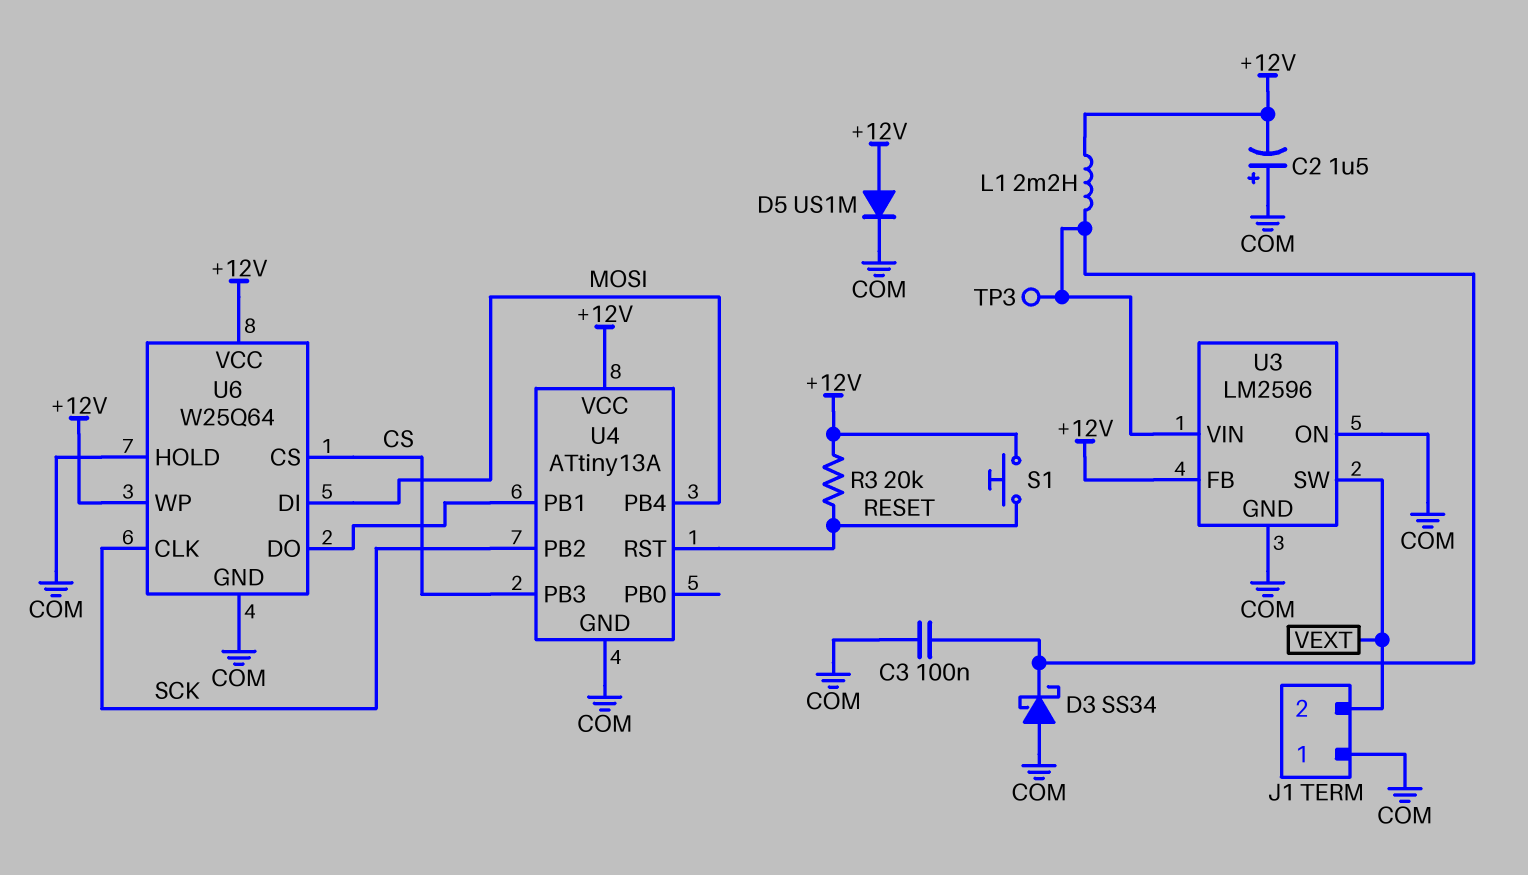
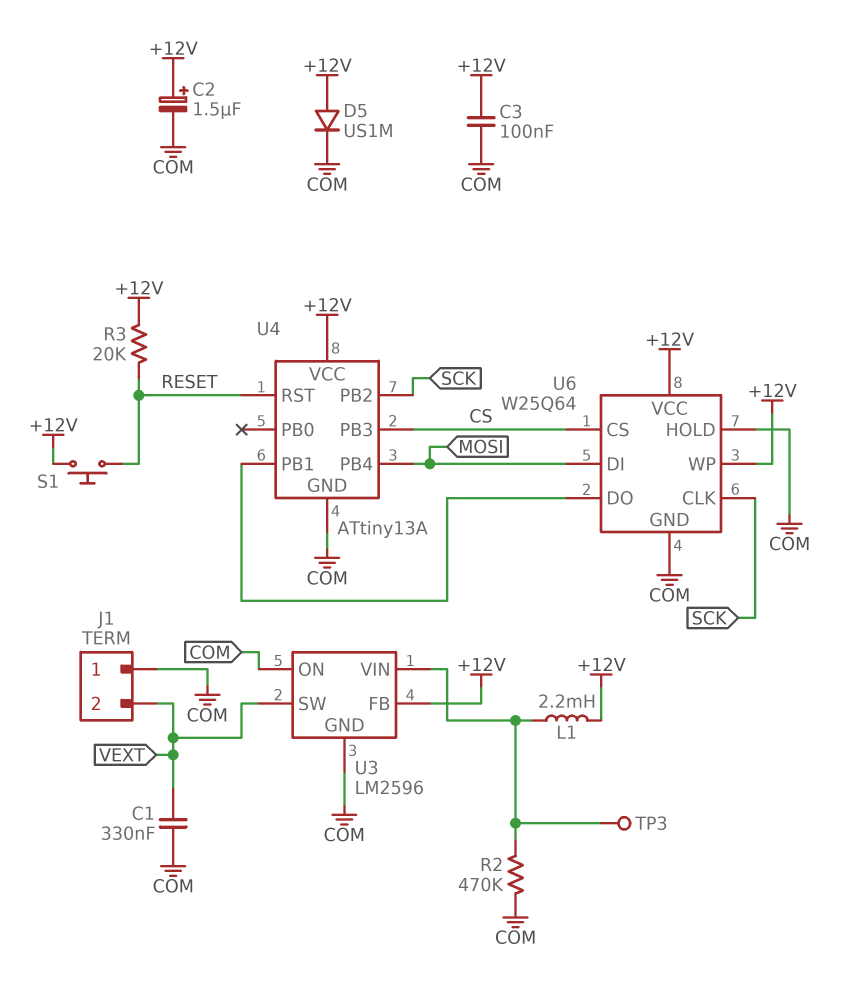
C1: none -> 330nF (COM, VEXT)
C2: 1.5uF (plus COM, minus +12V) -> 1.5uF (plus +12V, minus COM)
C3: 100nF (COM, U3/VIN) -> 100nF (+12V, COM)
D3: schottky SS34 (A COM, K U3/VIN) -> none
R2: none -> 470k (COM, U3/VIN)

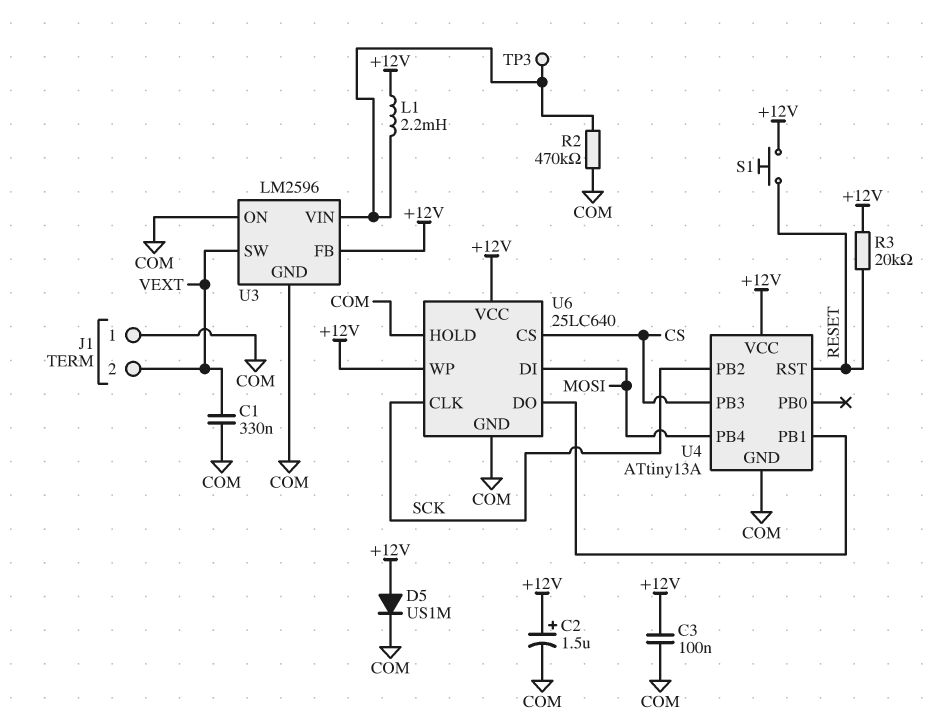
U6: W25Q64 -> 25LC640

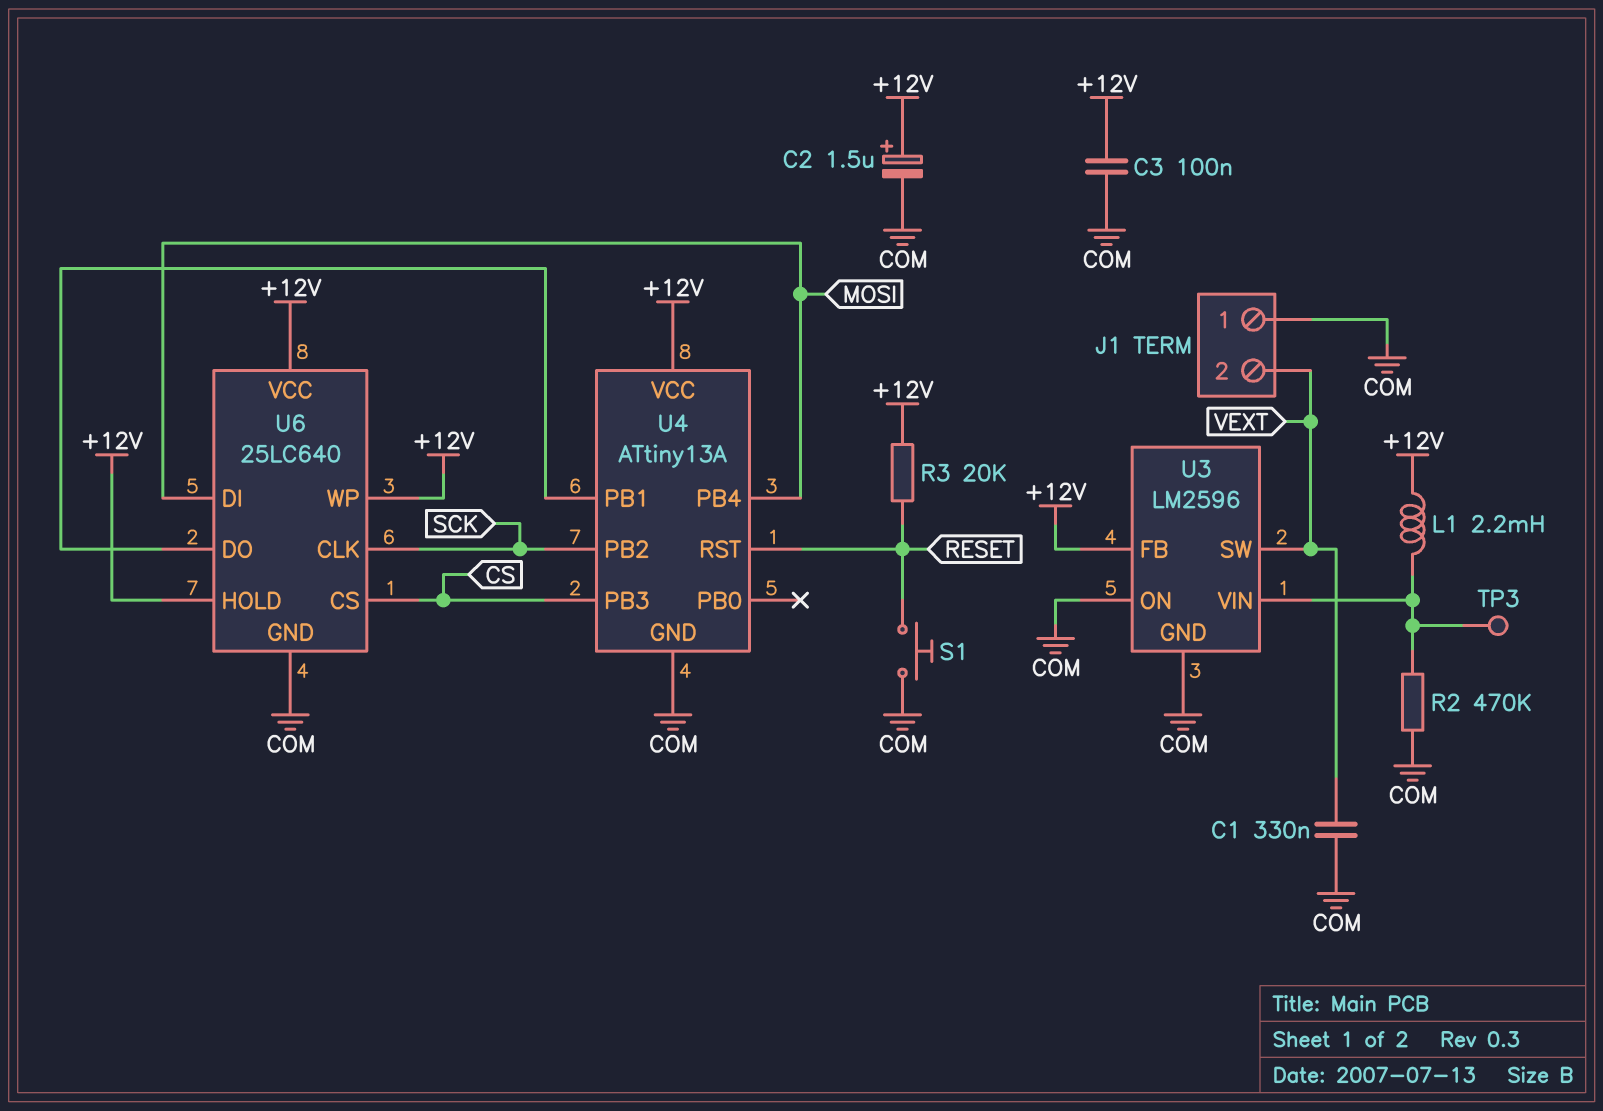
D5: diode US1M (A +12V, K COM) -> none
S1: button (+12V, RESET) -> button (COM, RESET)
U6 pin HOLD: COM -> +12V

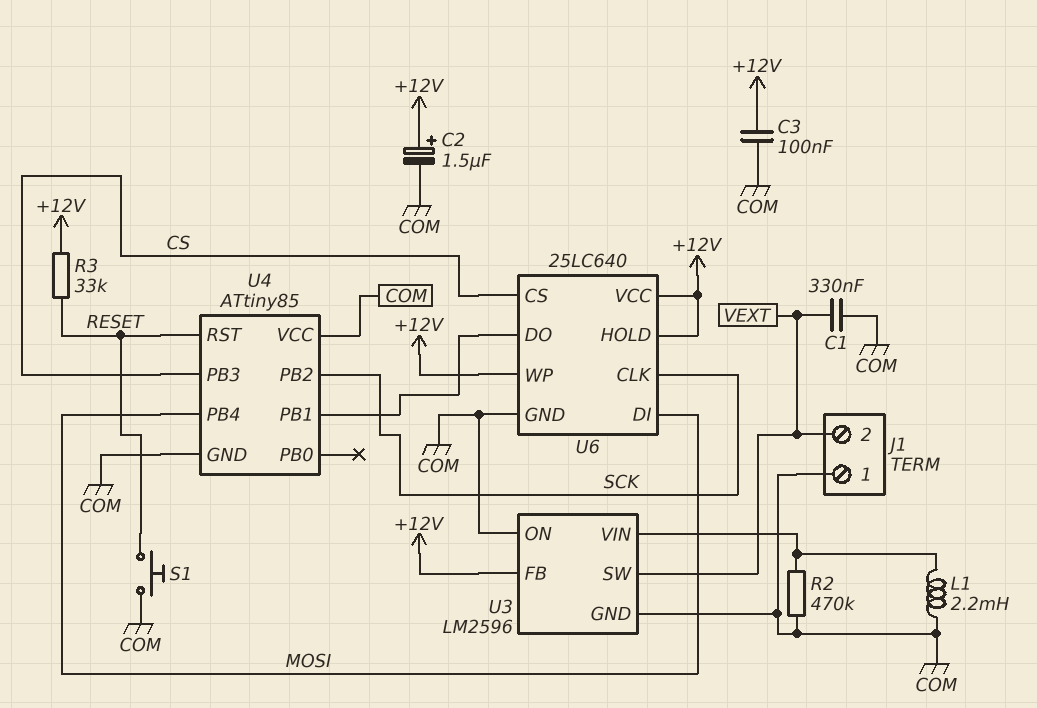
L1: 2.2mH (+12V, U3/VIN) -> 2.2mH (COM, U3/VIN)
R3: 20k (+12V, RESET) -> 33k (+12V, RESET)
TP3: test point (U3/VIN) -> none
U4: ATtiny13A -> ATtiny85
U4 pin VCC: +12V -> COM

